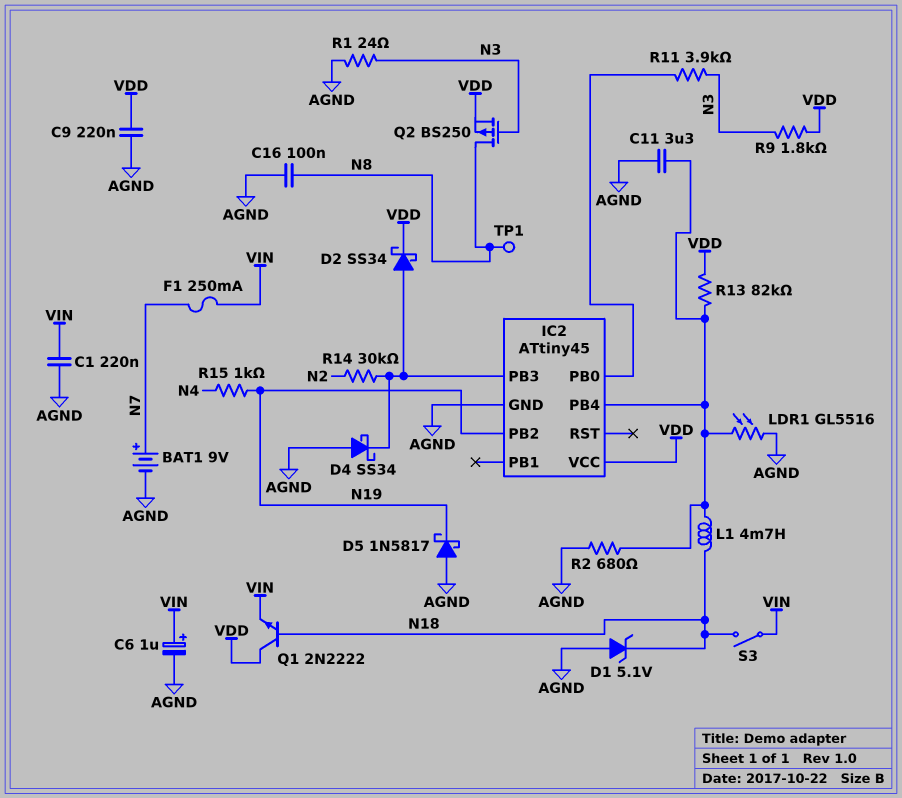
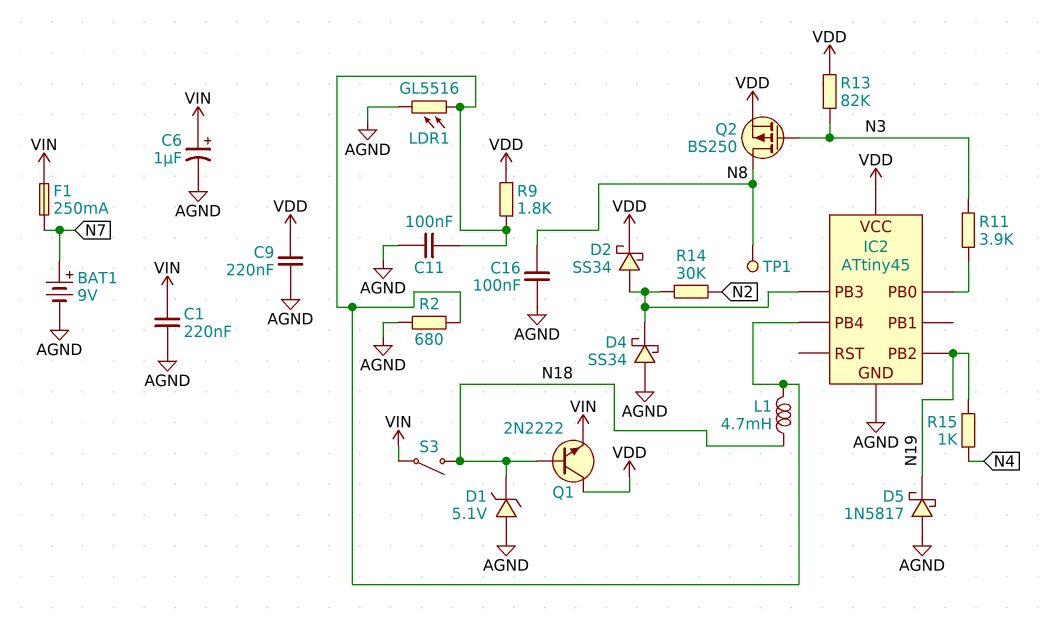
C11: 3.3uF (AGND, IC2/PB4) -> 100nF (AGND, IC2/PB4)
R1: 24 (AGND, N3) -> none
R9: 1.8k (N3, VDD) -> 1.8k (IC2/PB4, VDD)
R13: 82k (IC2/PB4, VDD) -> 82k (N3, VDD)

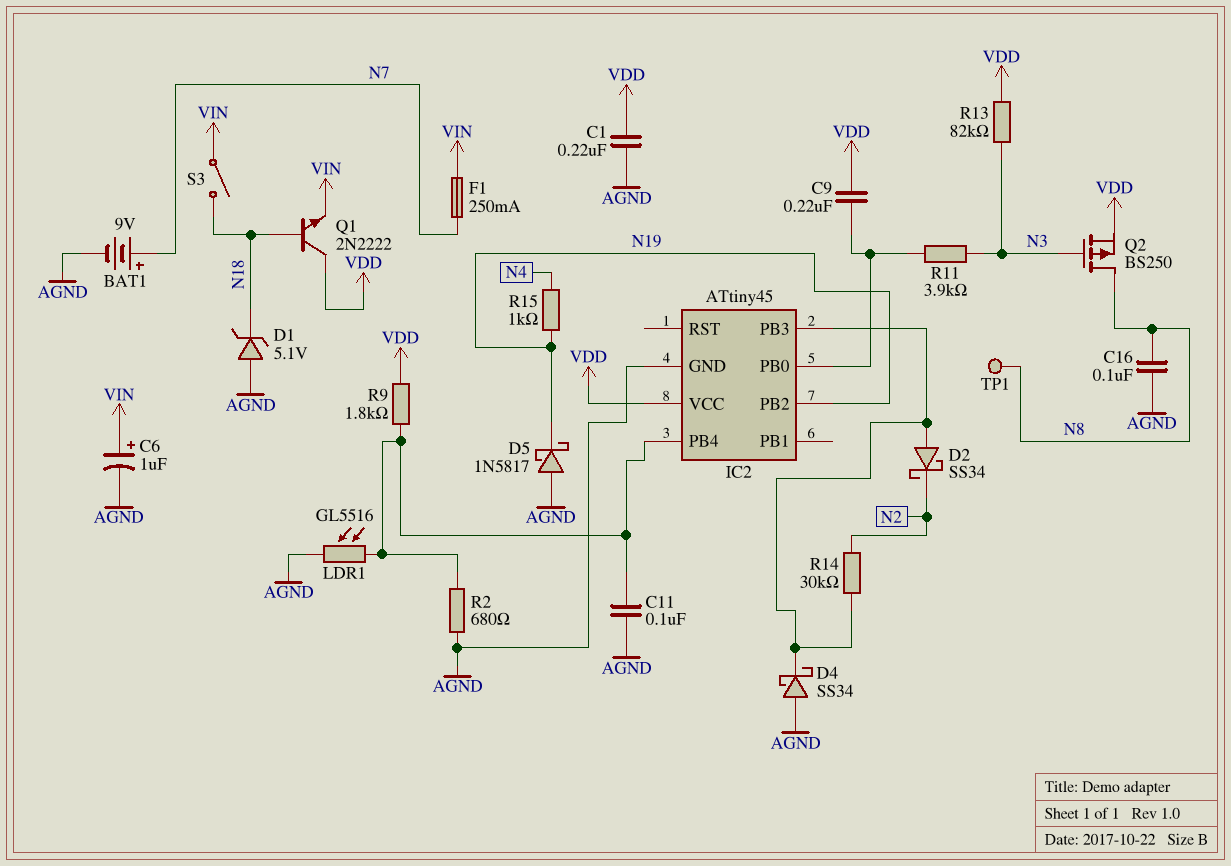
C1: 220nF (AGND, VIN) -> 220nF (AGND, VDD)
C9: 220nF (AGND, VDD) -> 220nF (IC2/PB0, VDD)
D2: schottky SS34 (A IC2/PB3, K VDD) -> schottky SS34 (A IC2/PB3, K N2)
L1: 4.7mH (IC2/PB4, N18) -> none

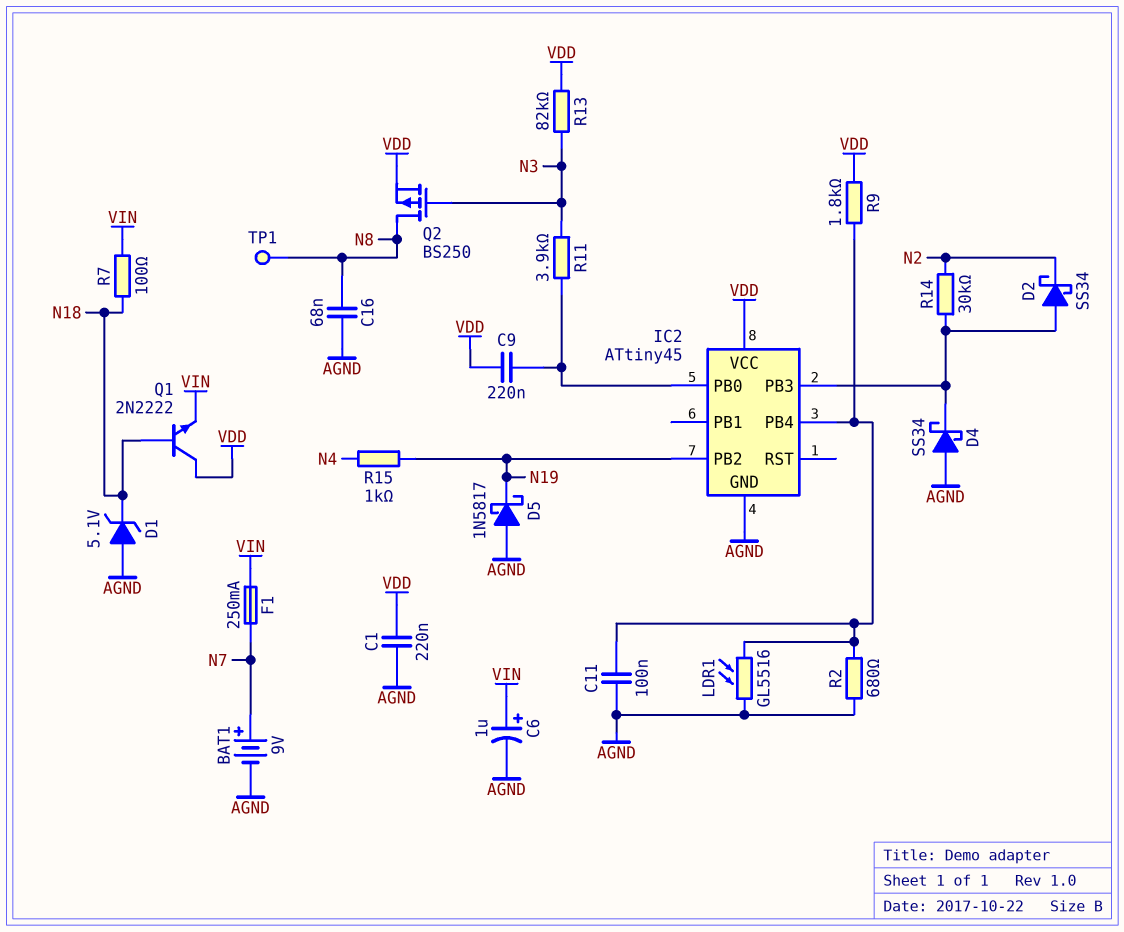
C16: 100nF (AGND, N8) -> 68nF (AGND, N8)
R7: none -> 100 (N18, VIN)
S3: switch (N18, VIN) -> none

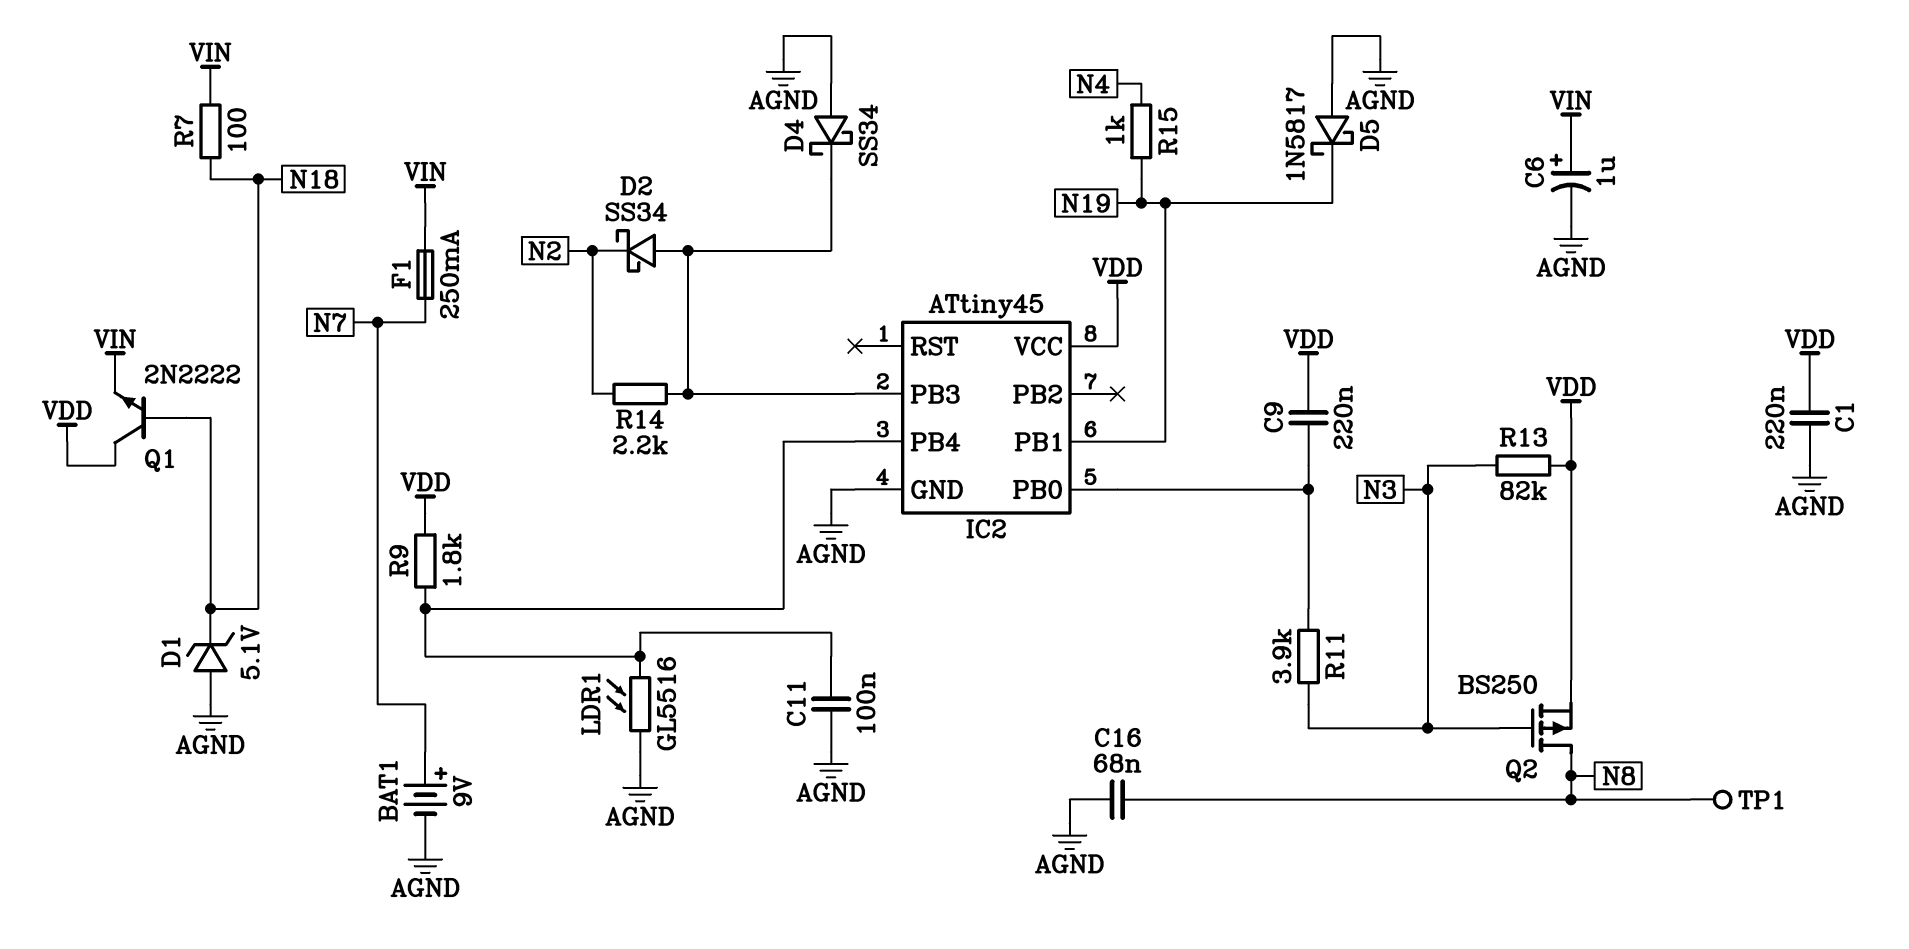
IC2 pin PB1: none -> N19
IC2 pin PB2: N19 -> none
R2: 680 (AGND, IC2/PB4) -> none
R14: 30k (IC2/PB3, N2) -> 2.2k (IC2/PB3, N2)

